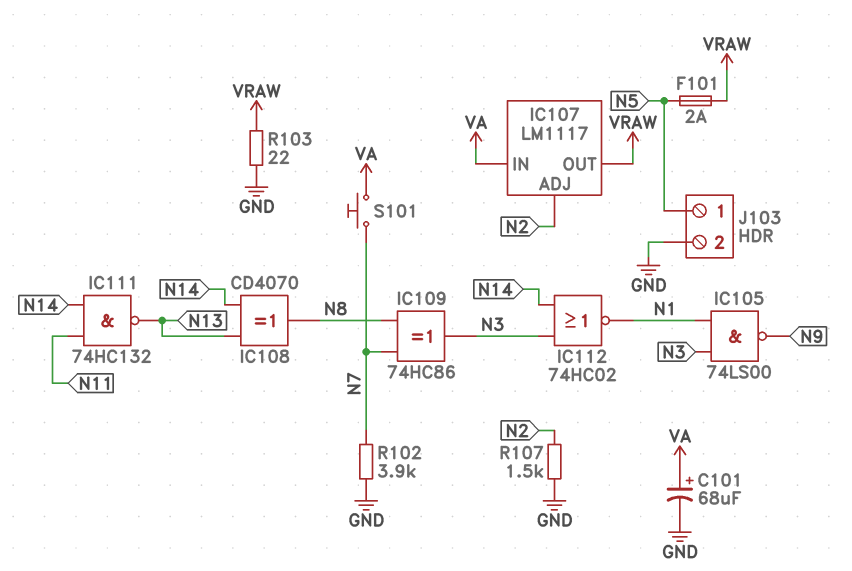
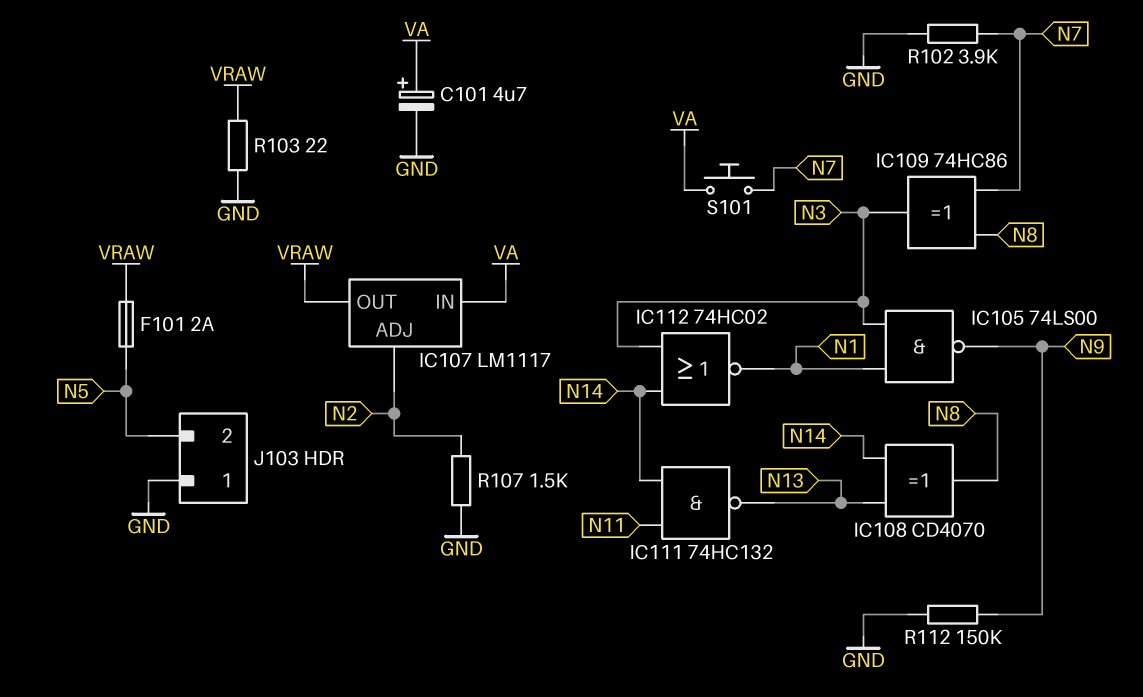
C101: 68uF (plus VA, minus GND) -> 4.7uF (plus VA, minus GND)
J103 pin 1: N5 -> GND
J103 pin 2: GND -> N5
R112: none -> 150k (GND, N9)

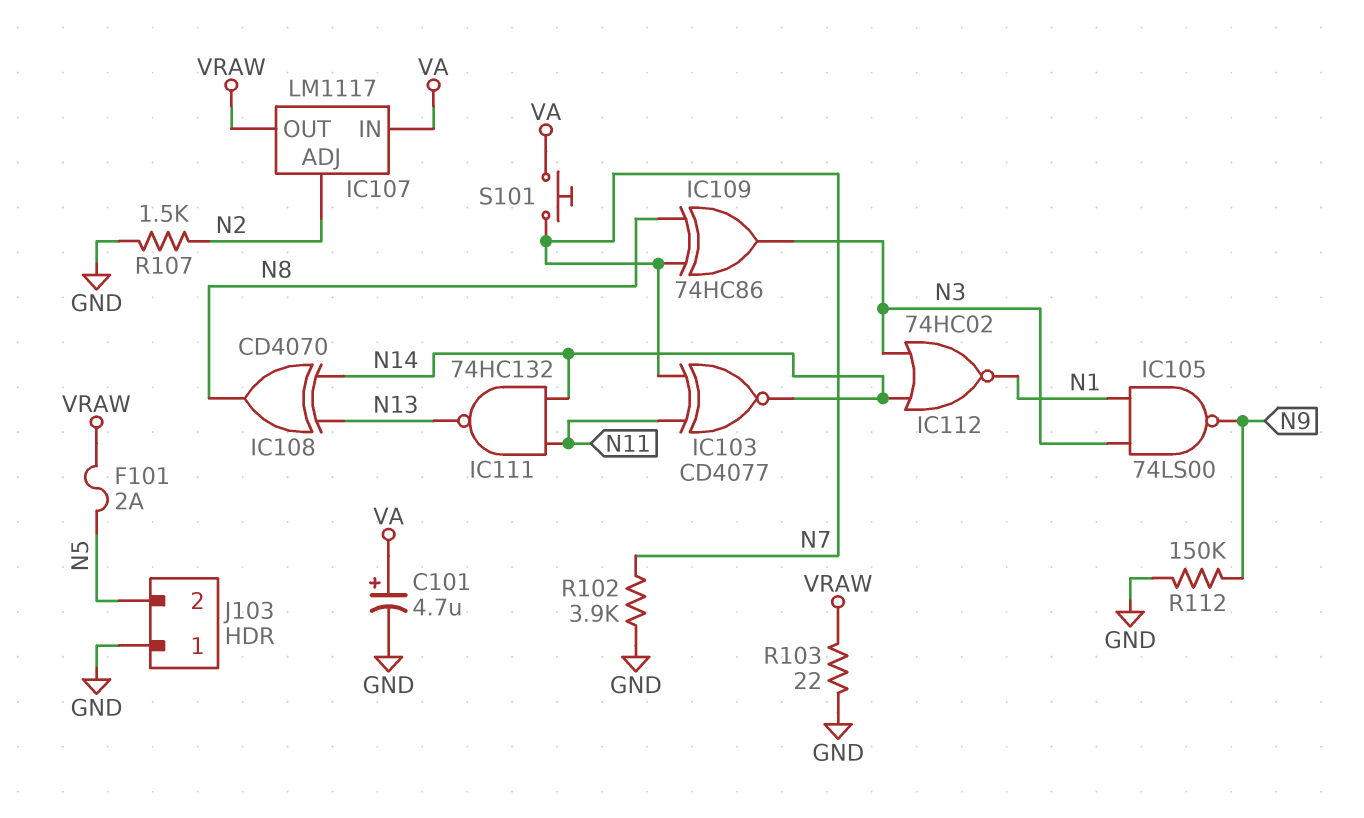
IC103: none -> XNOR CD4077 (in N7, in N11, out N14)

